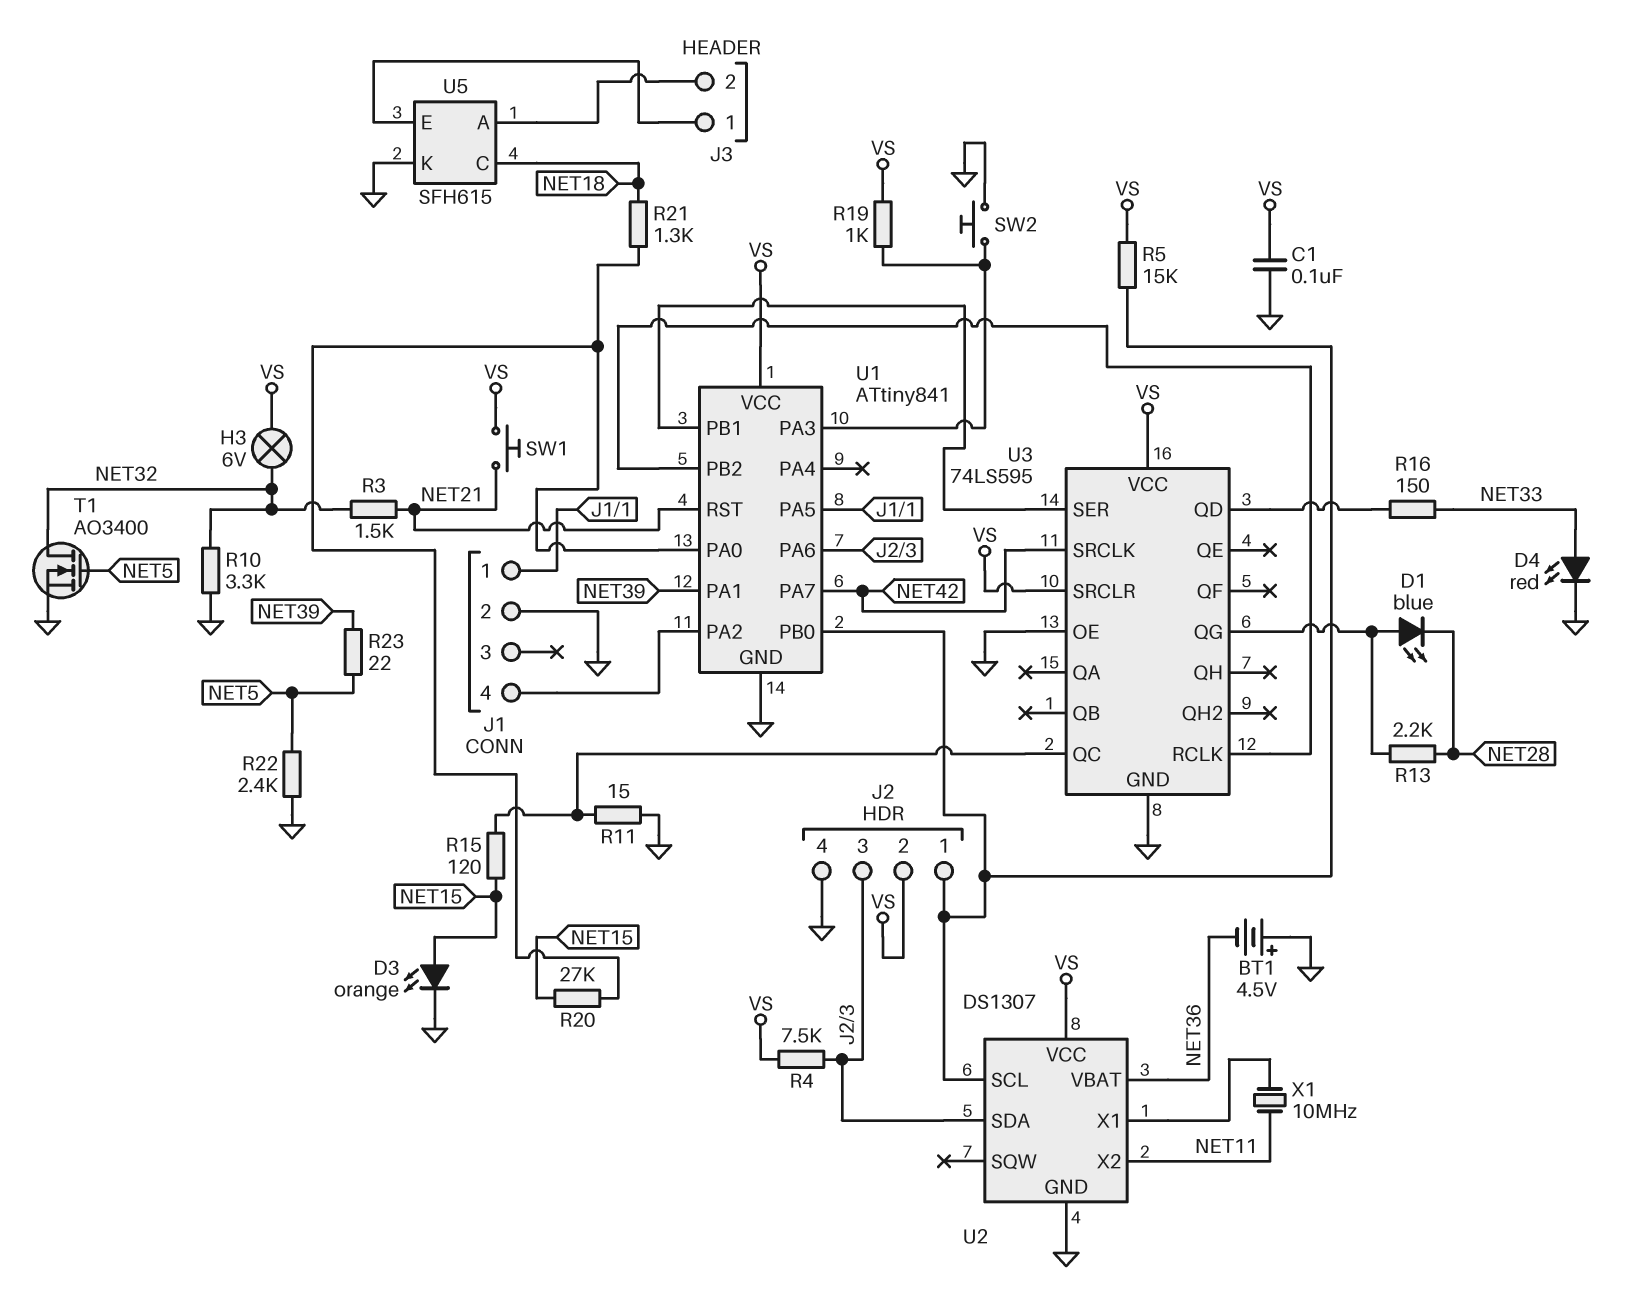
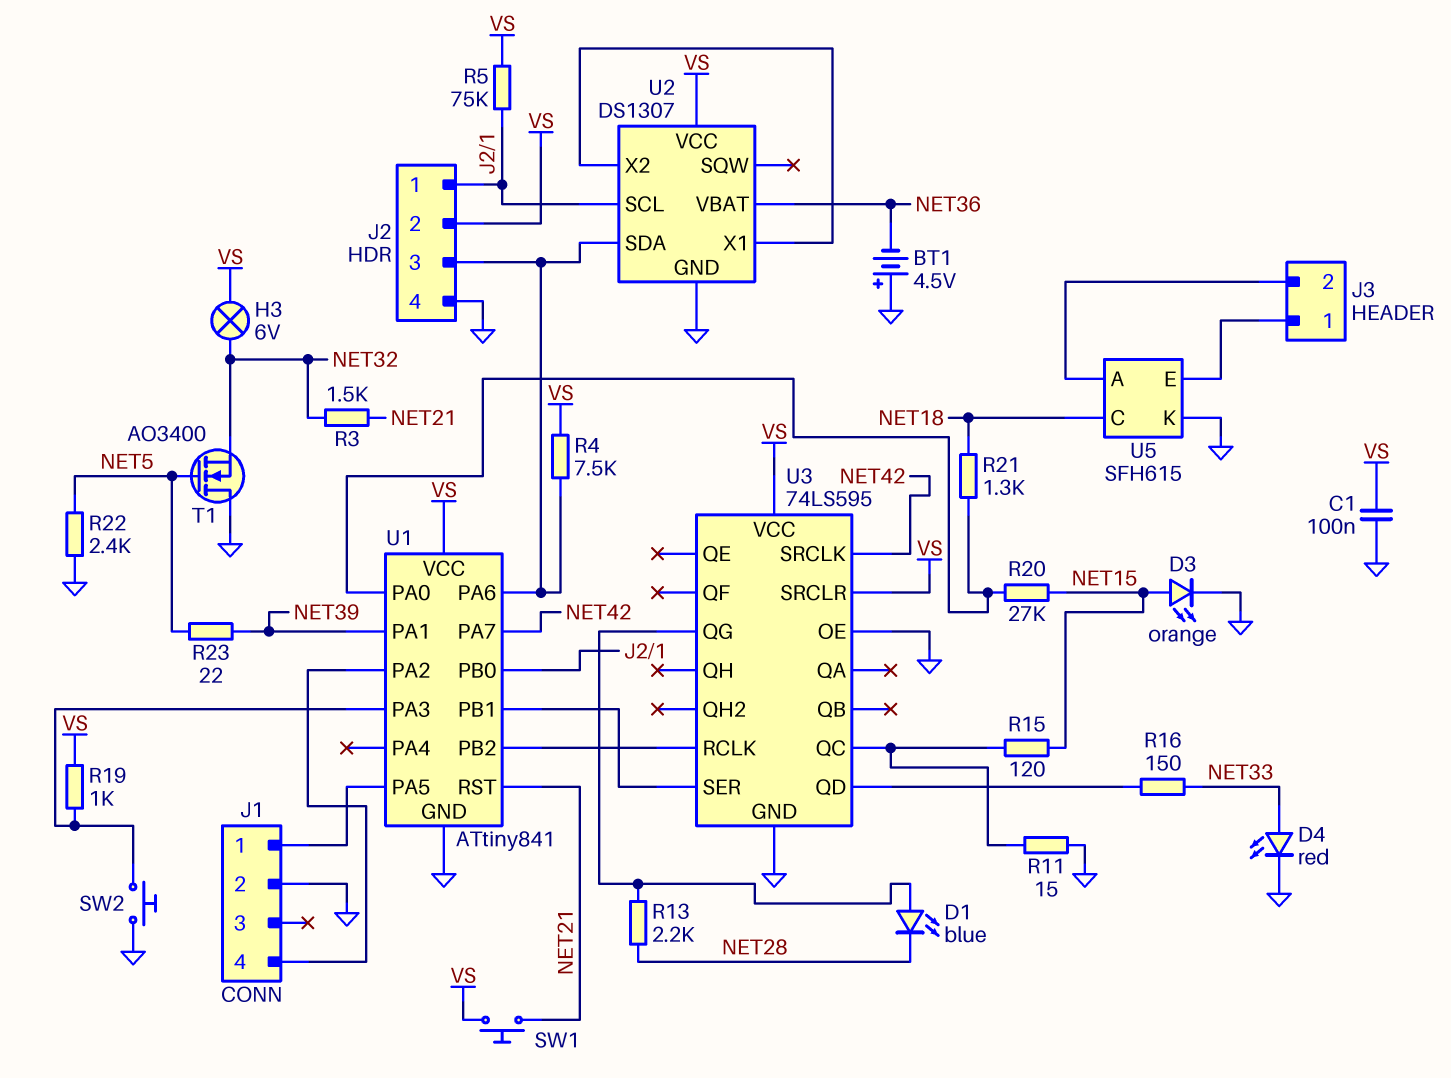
R5: 15k (J2/1, VS) -> 75k (J2/1, VS)
R10: 3.3k (GND, NET32) -> none
T1: NMOS AO3400 (G NET5, D NET32, S GND) -> NMOS AO3400 (G NET5, D GND, S NET32)
U2 pin X2: NET11 -> U2/X1
X1: 10MHz (NET11, U2/X1) -> none

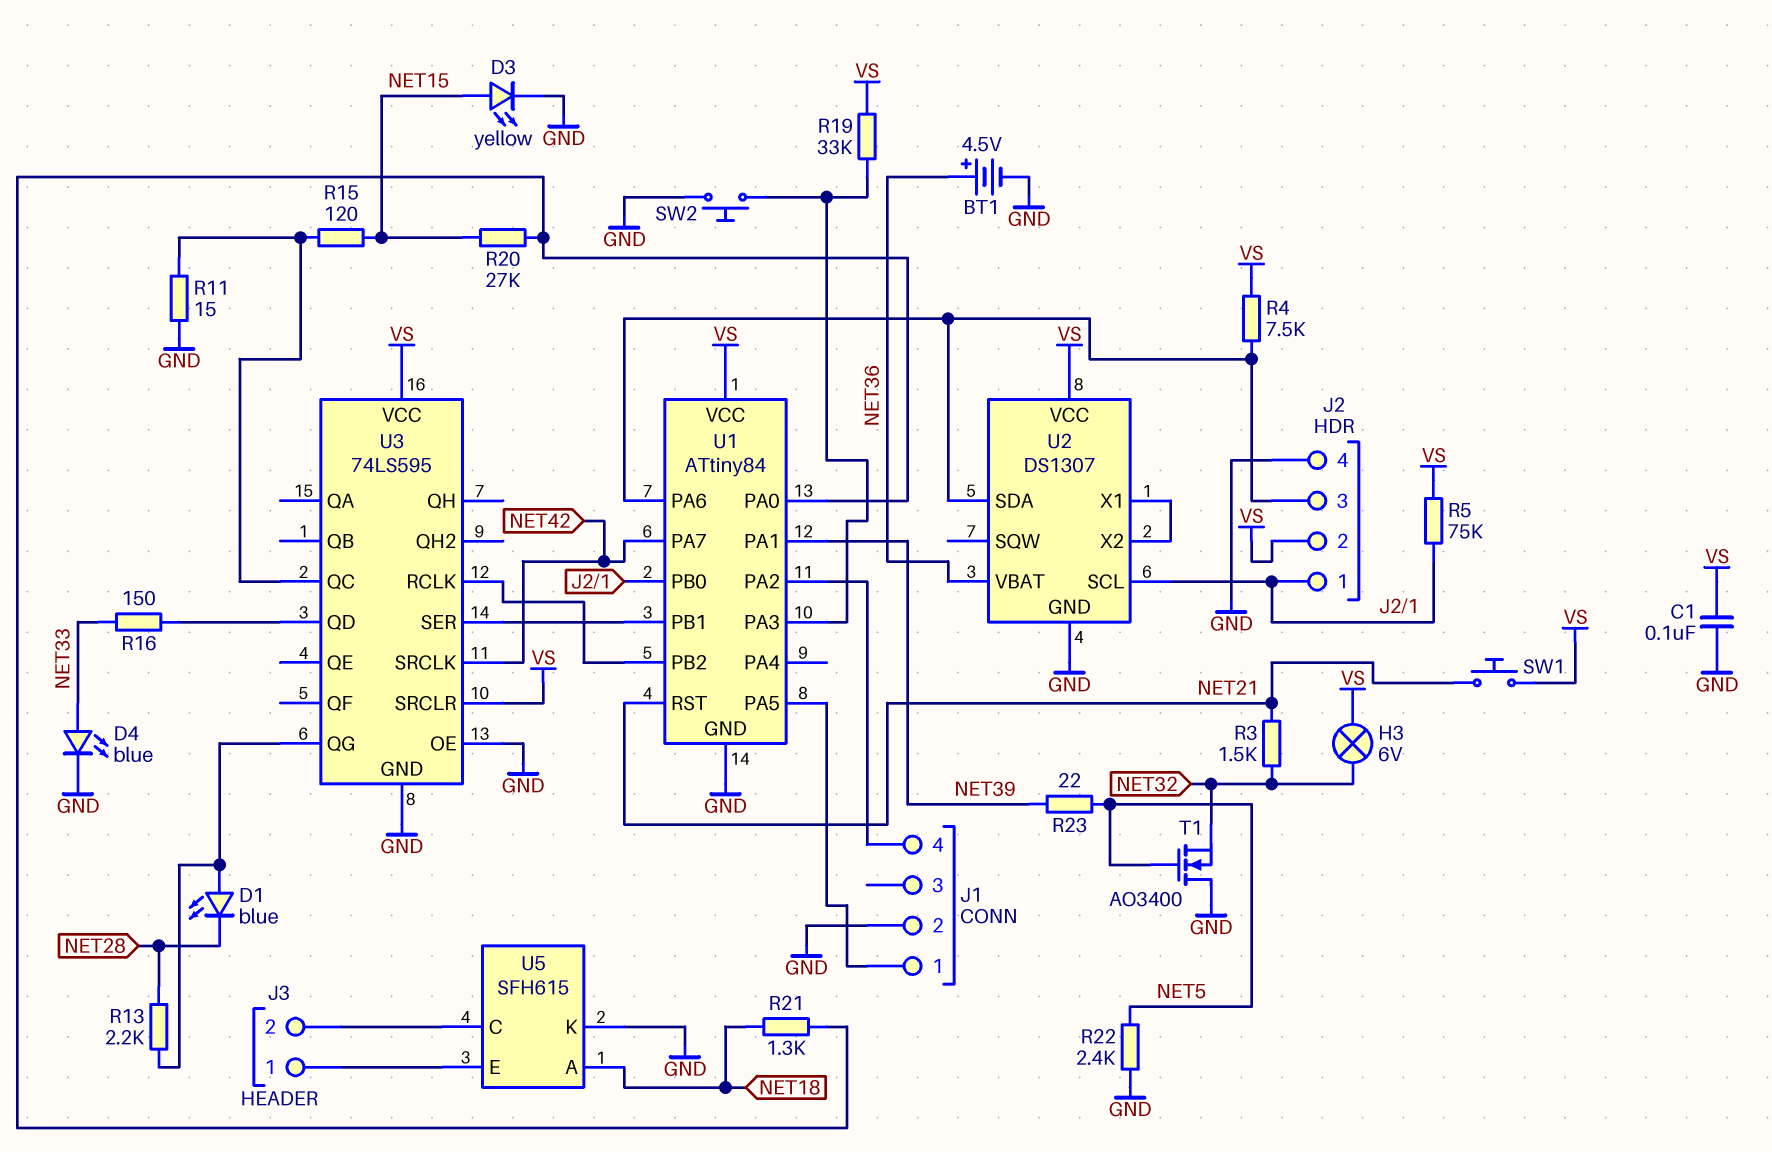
BT1: 4.5V (plus GND, minus NET36) -> 4.5V (plus NET36, minus GND)
D3: LED orange (A NET15, K GND) -> LED yellow (A NET15, K GND)
D4: LED red (A NET33, K GND) -> LED blue (A NET33, K GND)
R19: 1k (U1/PA3, VS) -> 33k (U1/PA3, VS)
U1: ATtiny841 -> ATtiny84
U5 pin A: J3/2 -> NET18
U5 pin C: NET18 -> J3/2

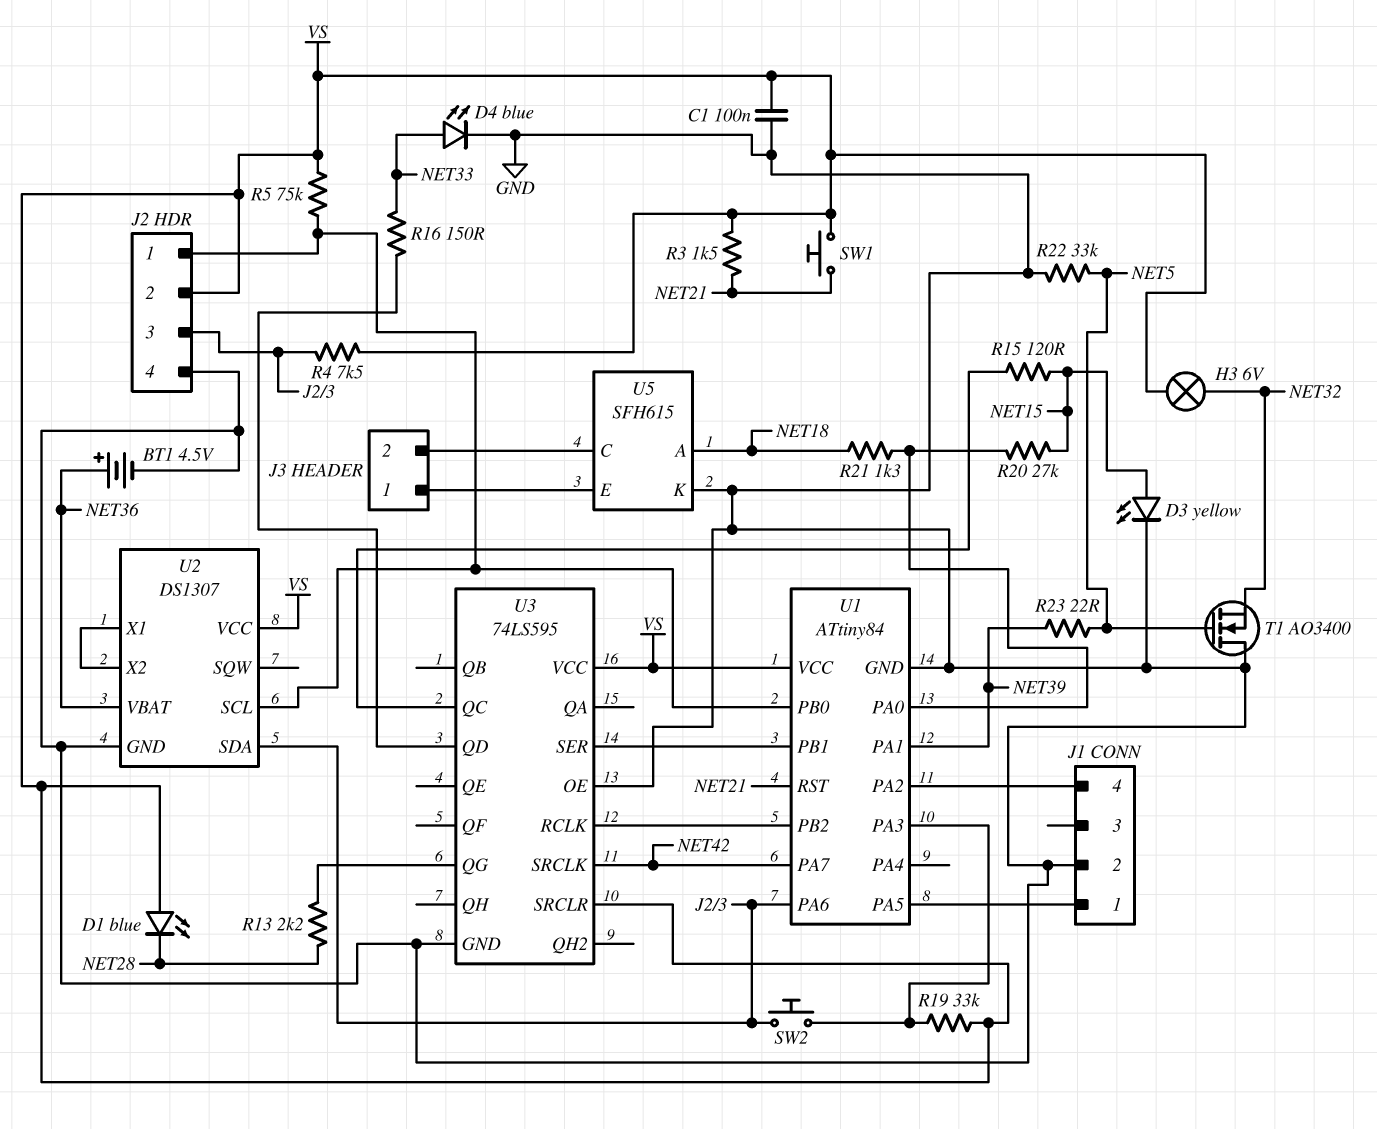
D1: LED blue (A U3/QG, K NET28) -> LED blue (A VS, K NET28)
R3: 1.5k (NET21, NET32) -> 1.5k (NET21, VS)
R11: 15 (GND, U3/QC) -> none
R22: 2.4k (GND, NET5) -> 33k (GND, NET5)
SW2: button (GND, U1/PA3) -> button (J2/3, U1/PA3)

